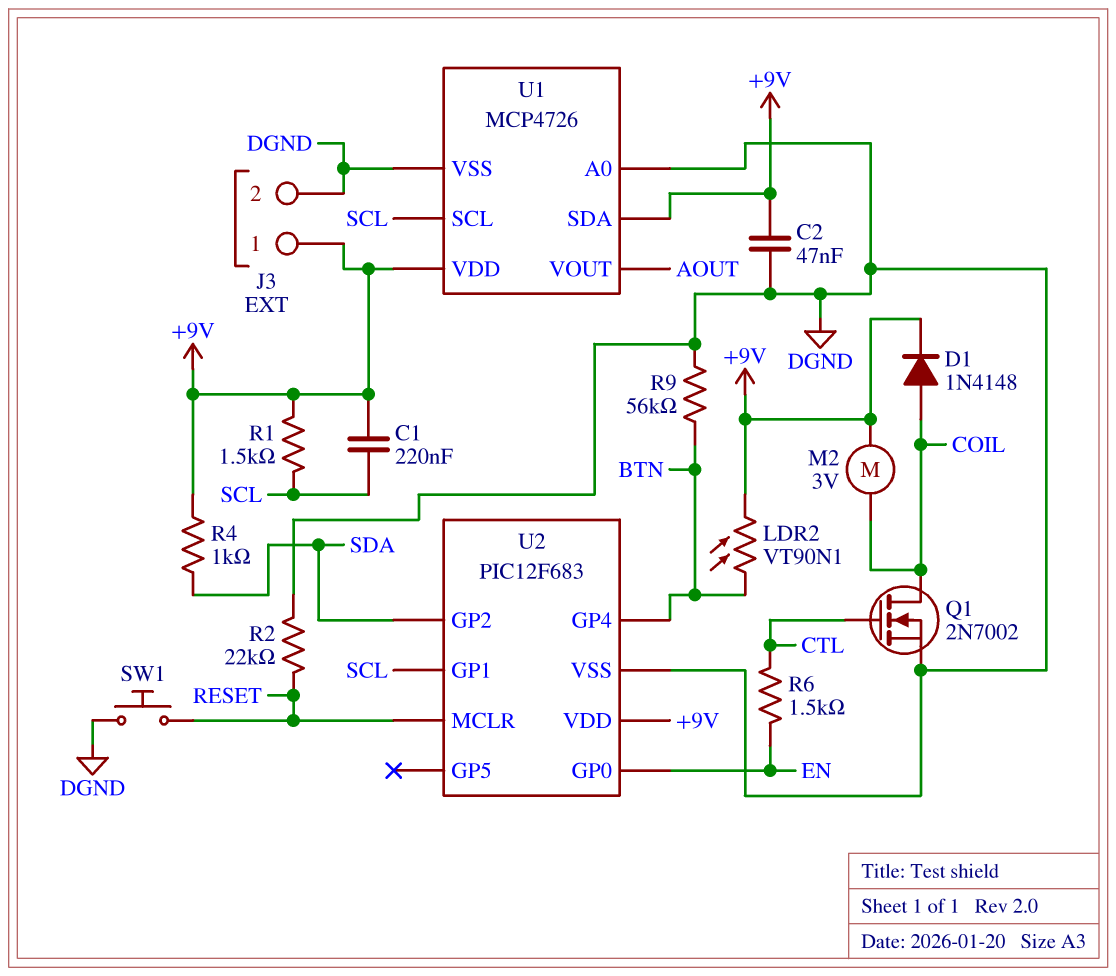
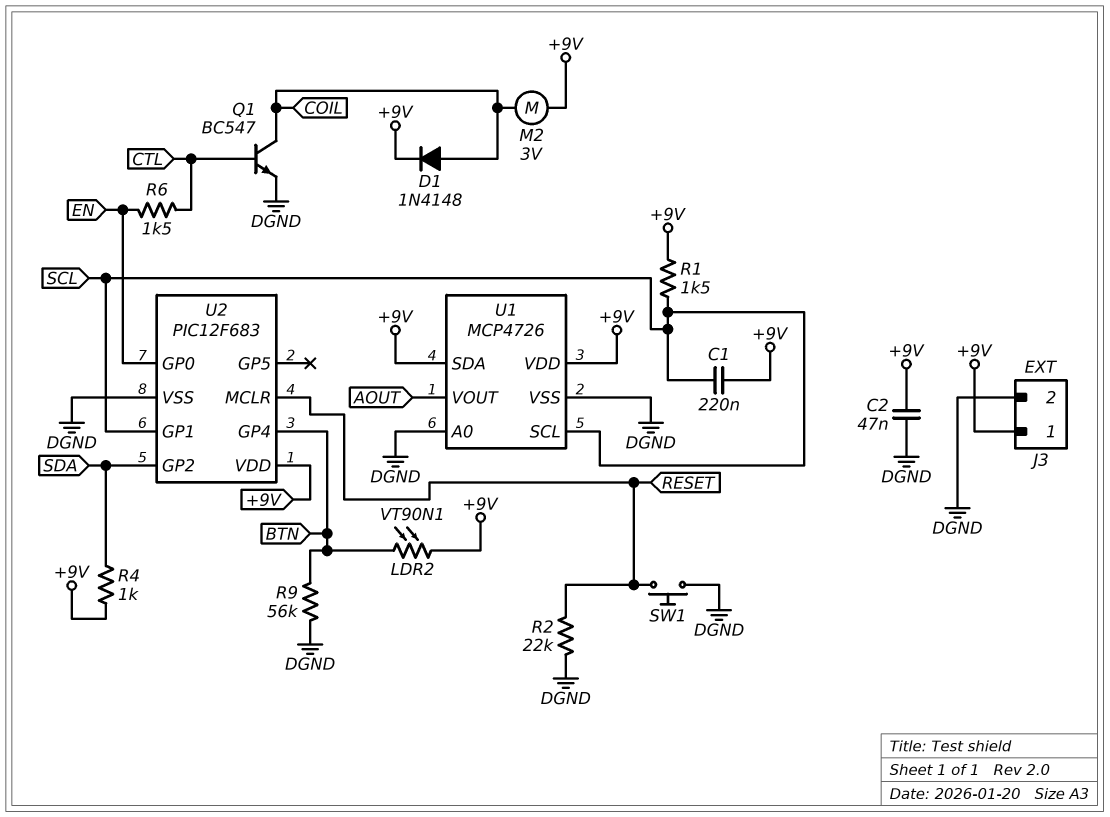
Q1: NMOS 2N7002 (G CTL, D COIL, S DGND) -> NPN BC547 (B CTL, C COIL, E DGND)

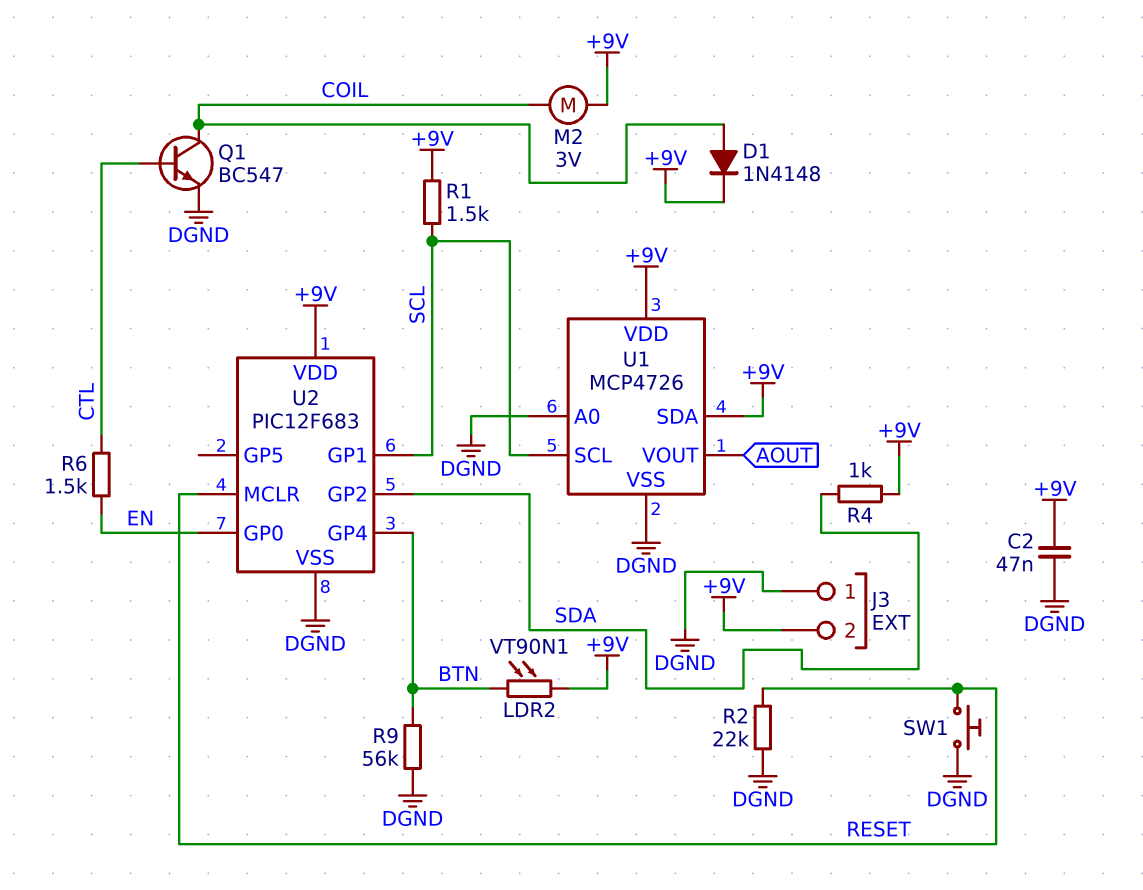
C1: 220nF (+9V, SCL) -> none
J3 pin 1: +9V -> DGND
J3 pin 2: DGND -> +9V

